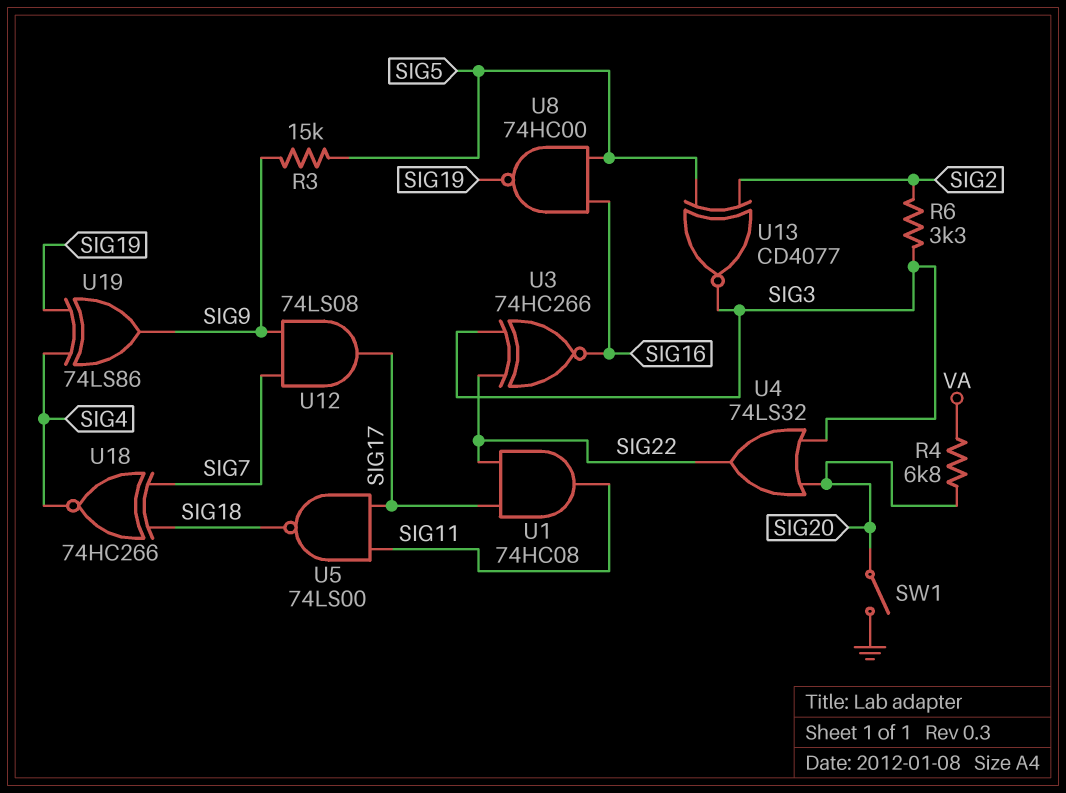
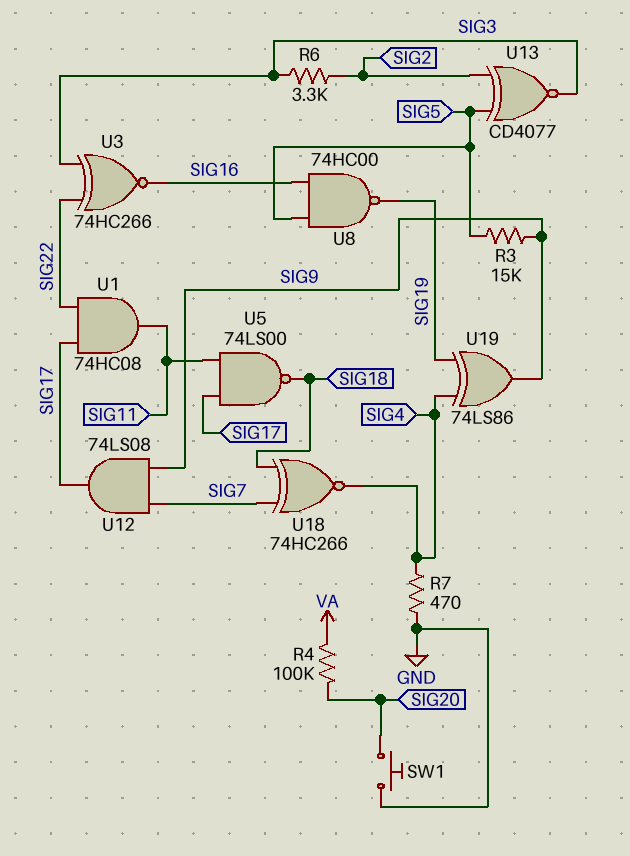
R4: 6.8k (SIG20, VA) -> 100k (SIG20, VA)
R7: none -> 470 (GND, SIG4)
SW1: switch (GND, SIG20) -> button (GND, SIG20)
U4: OR 74LS32 (in SIG3, in SIG20, out SIG22) -> none

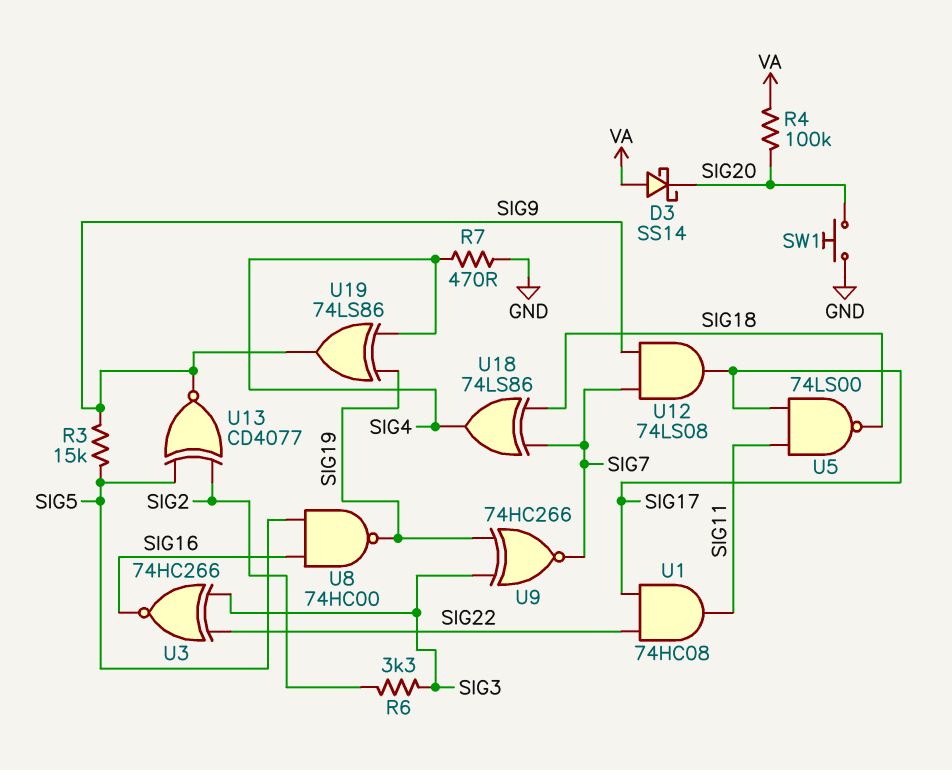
D3: none -> schottky SS14 (A VA, K SIG20)
U9: none -> XNOR 74HC266 (in SIG3, in SIG19, out SIG7)
U13: XNOR CD4077 (in SIG2, in SIG5, out SIG3) -> XNOR CD4077 (in SIG2, in SIG5, out SIG9)
U18: XNOR 74HC266 (in SIG7, in SIG18, out SIG4) -> XOR 74LS86 (in SIG7, in SIG18, out SIG4)

